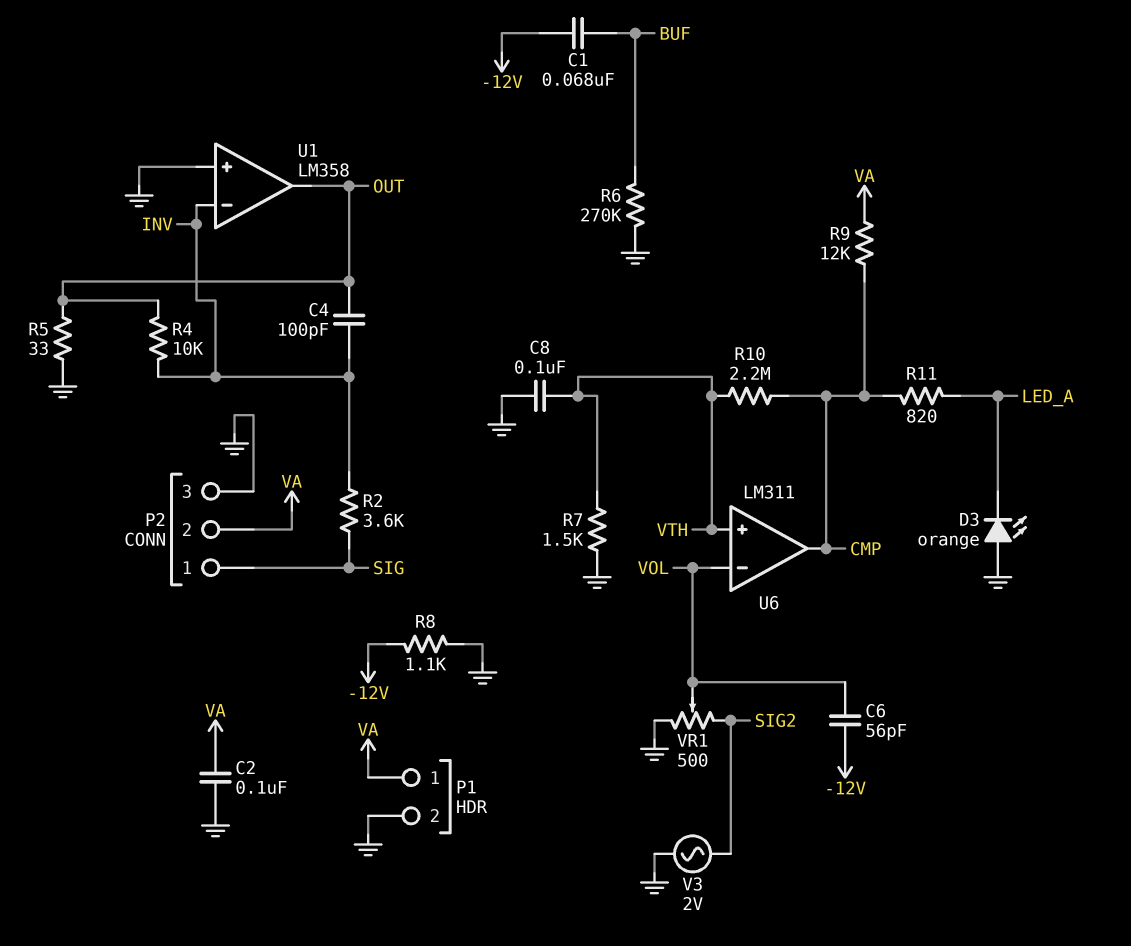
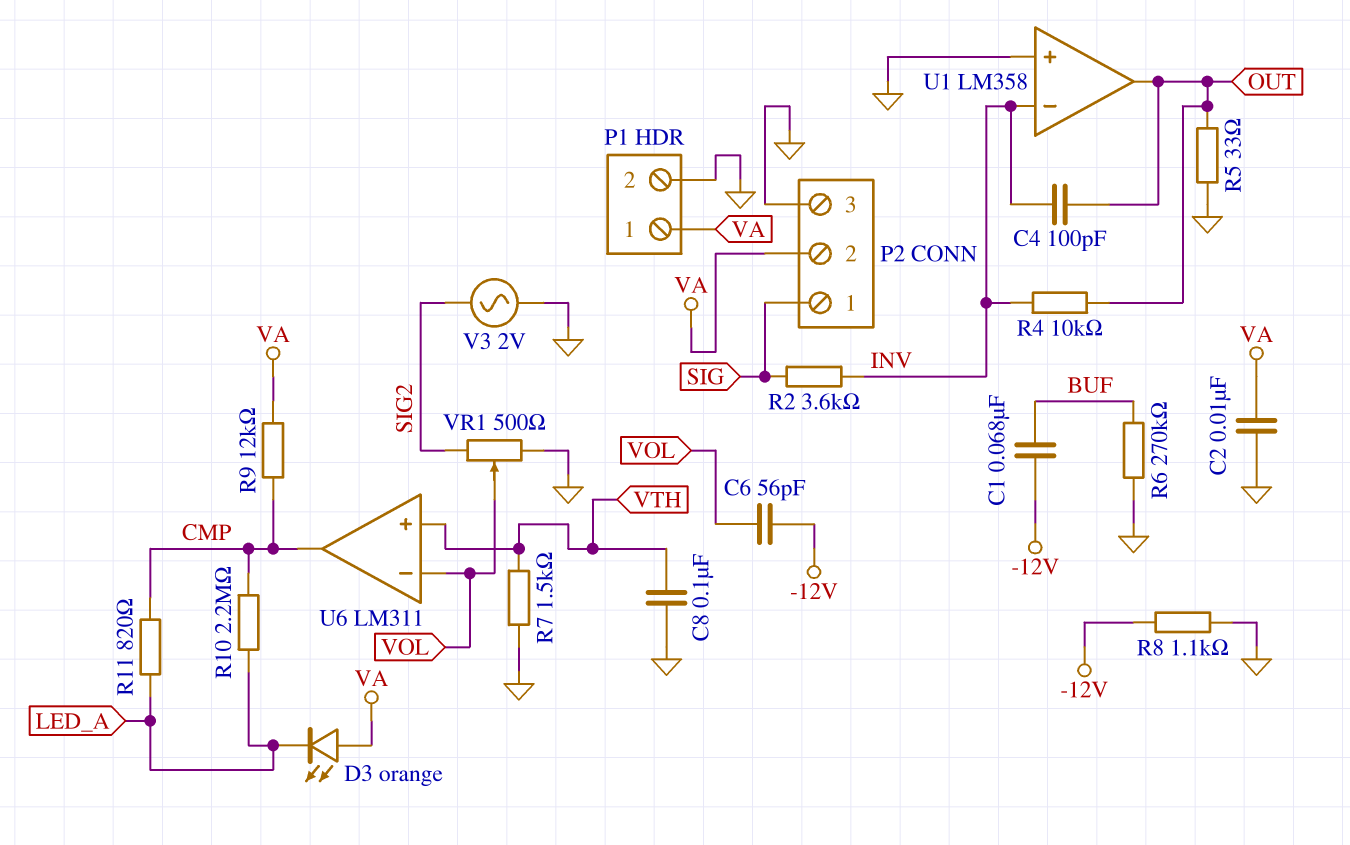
C2: 100nF (GND, VA) -> 10nF (GND, VA)
D3: LED orange (A GND, K LED_A) -> LED orange (A VA, K LED_A)
R10: 2.2M (CMP, VTH) -> 2.2M (CMP, LED_A)

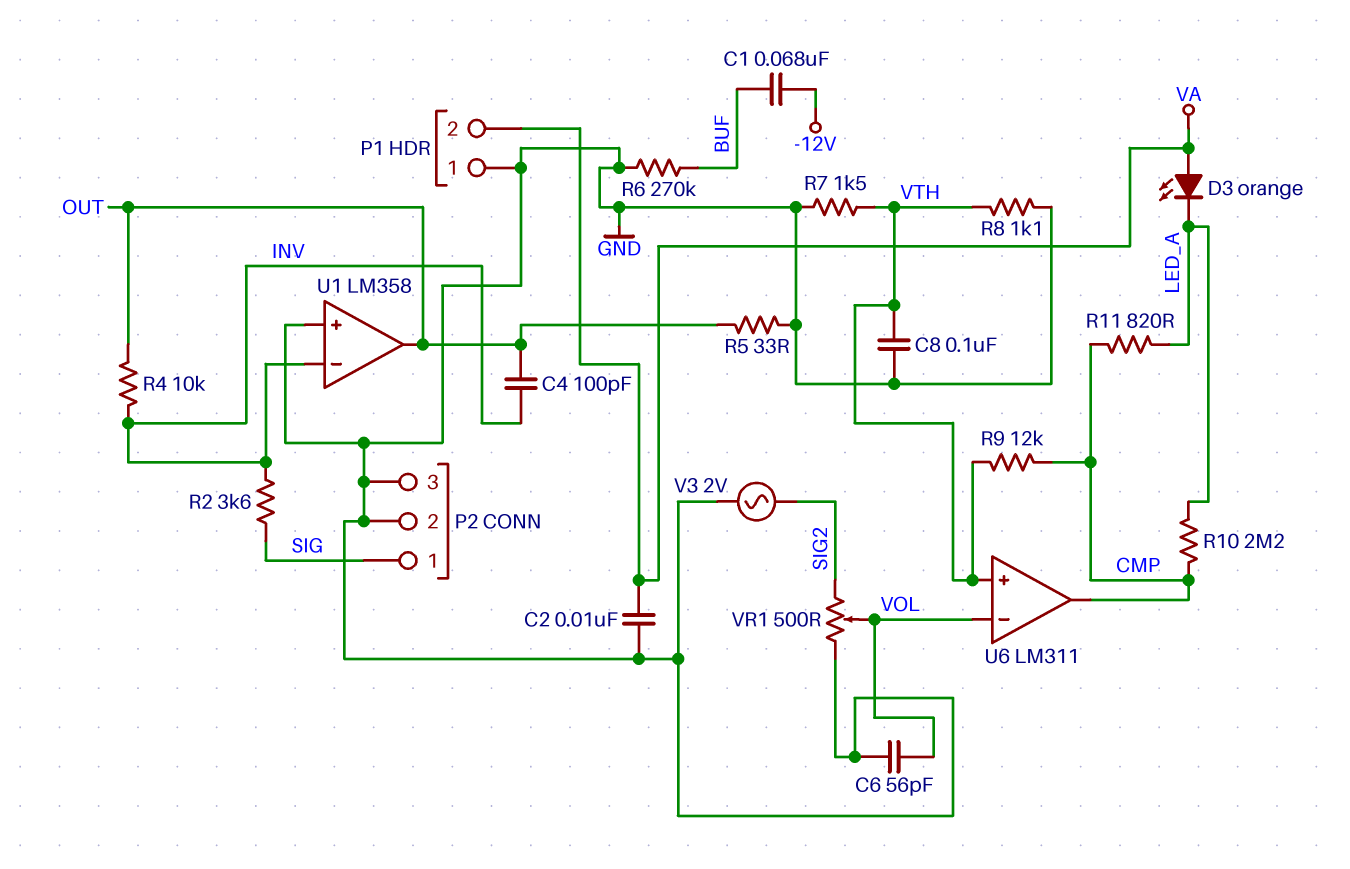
C6: 56pF (-12V, VOL) -> 56pF (GND, VOL)
P1 pin 1: VA -> GND
P1 pin 2: GND -> VA
P2 pin 2: VA -> GND
R8: 1.1k (-12V, GND) -> 1.1k (GND, VTH)
R9: 12k (CMP, VA) -> 12k (CMP, VTH)

